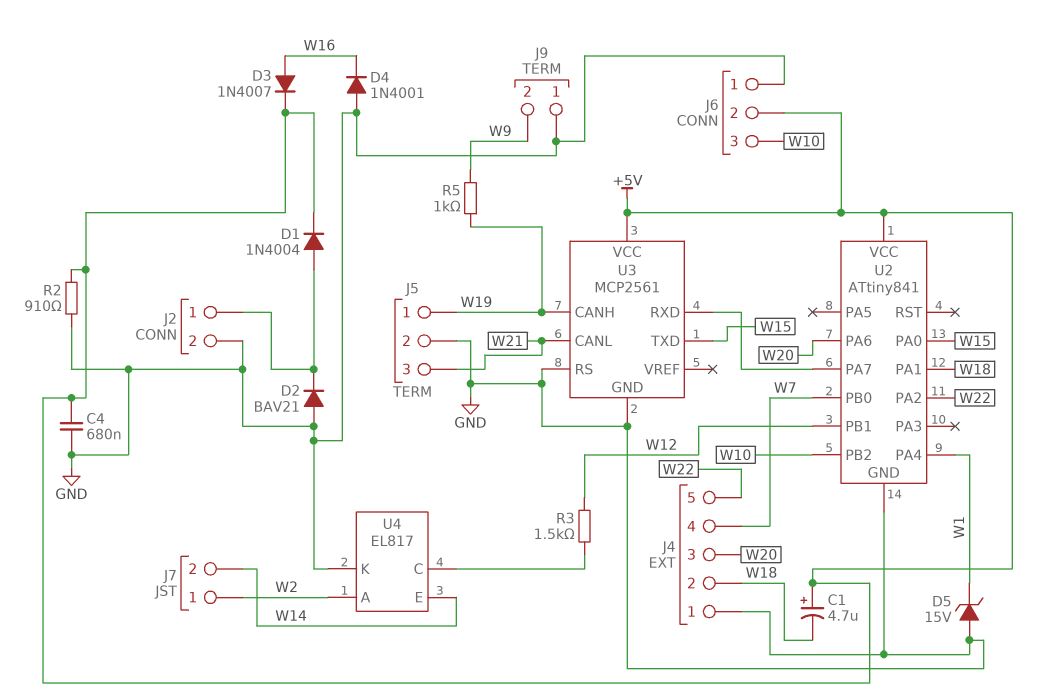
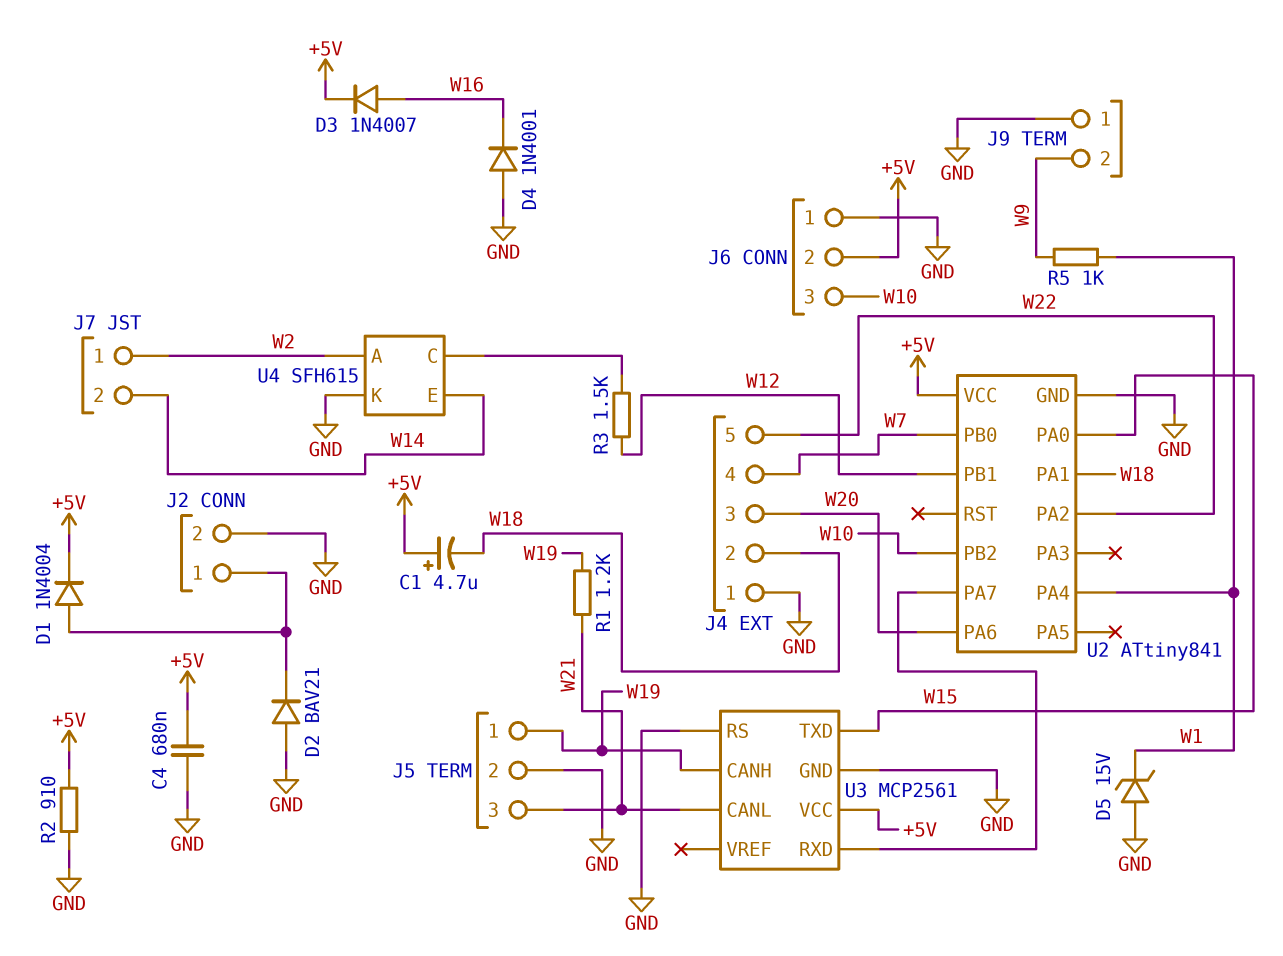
R1: none -> 1.2k (W19, W21)
R5: 1k (W9, W19) -> 1k (W1, W9)
U4: EL817 -> SFH615

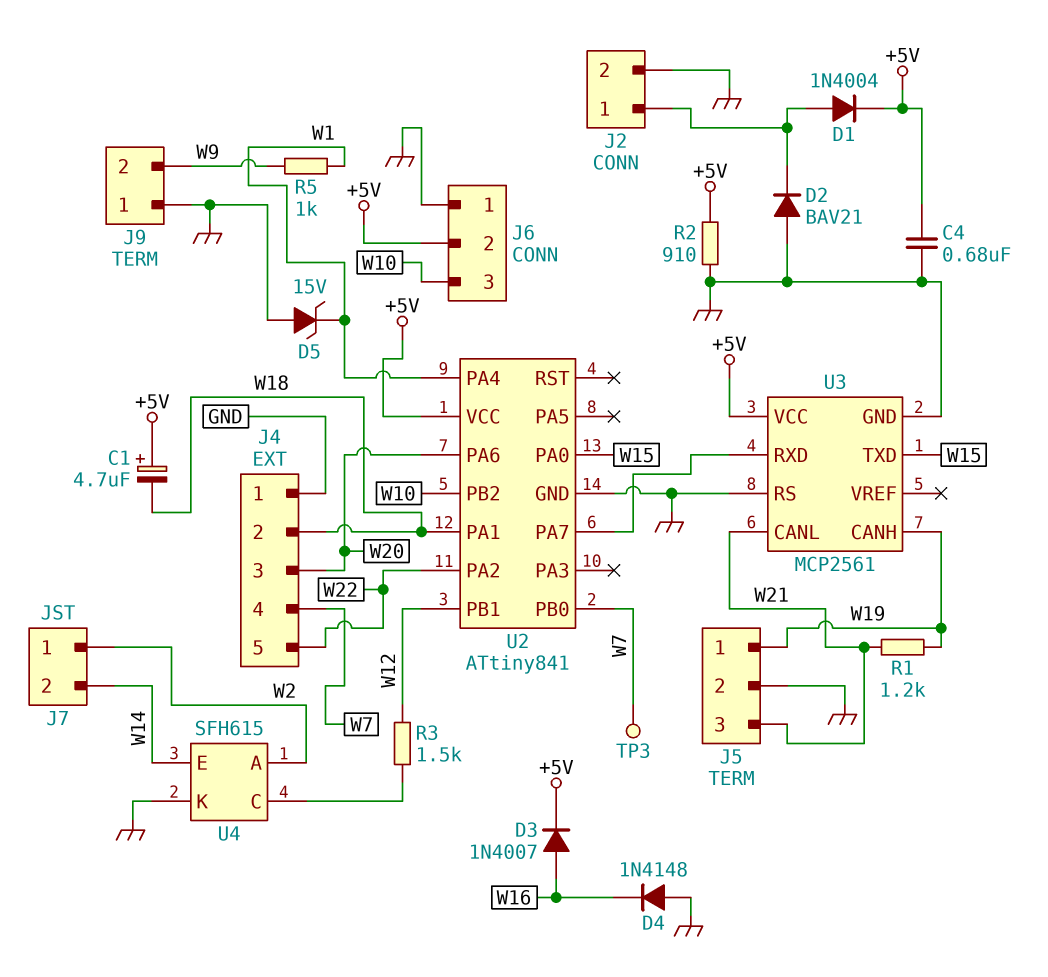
D4: diode 1N4001 (A GND, K W16) -> diode 1N4148 (A GND, K W16)
TP3: none -> test point (W7)

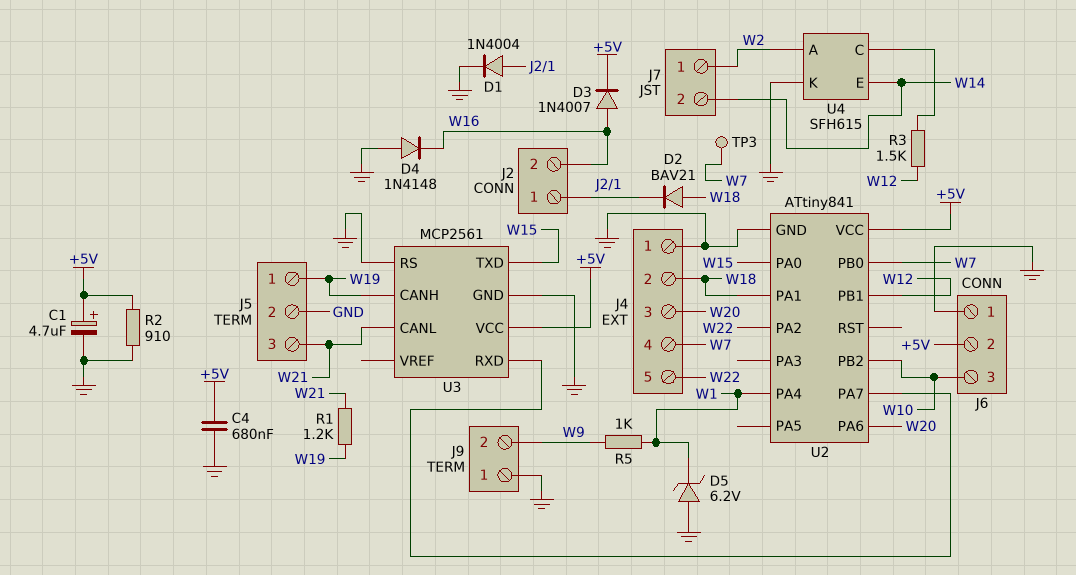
C1: 4.7uF (plus +5V, minus W18) -> 4.7uF (plus +5V, minus GND)
D1: diode 1N4004 (A J2/1, K +5V) -> diode 1N4004 (A J2/1, K GND)
D2: diode BAV21 (A GND, K J2/1) -> diode BAV21 (A W18, K J2/1)
D5: zener 15V (A GND, K W1) -> zener 6.2V (A GND, K W1)
J2 pin 2: GND -> W16

